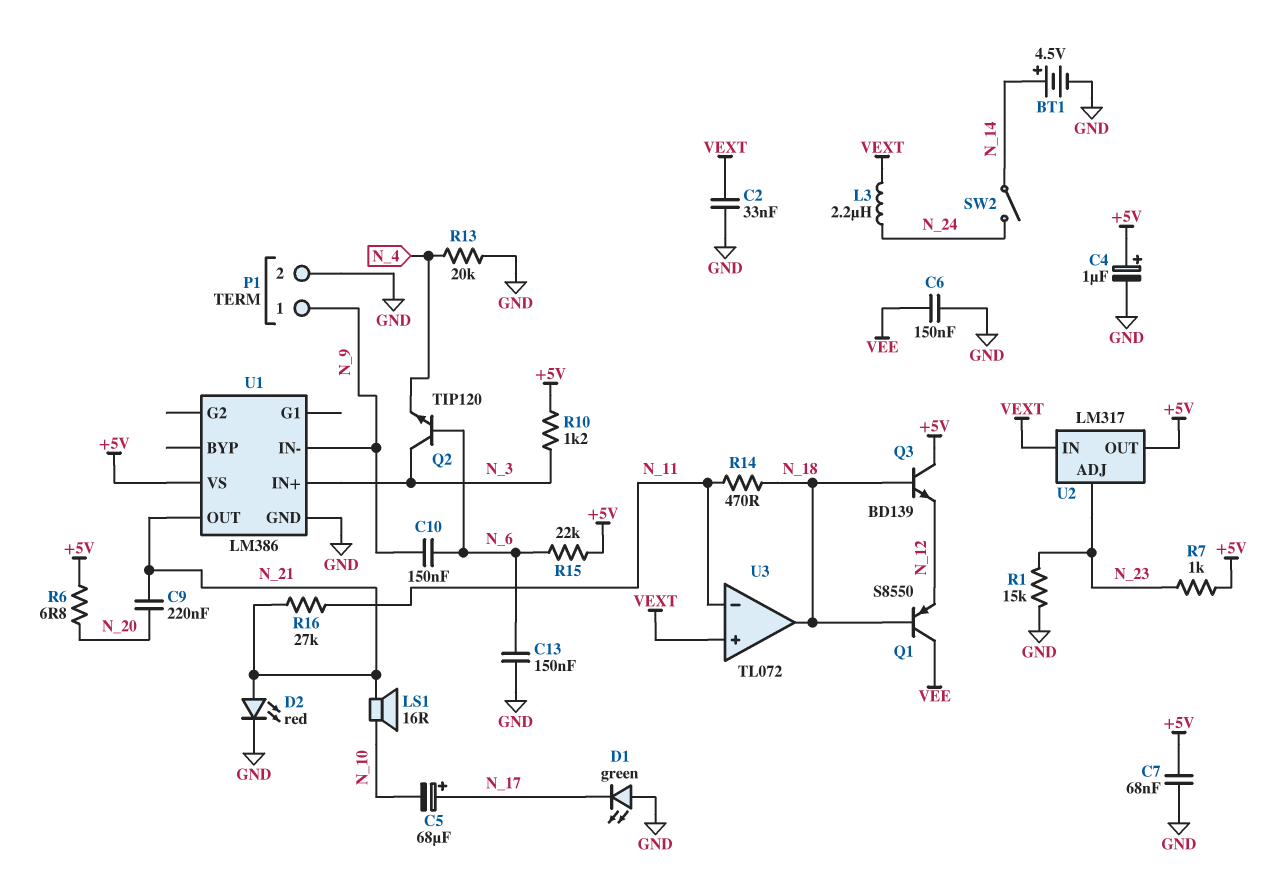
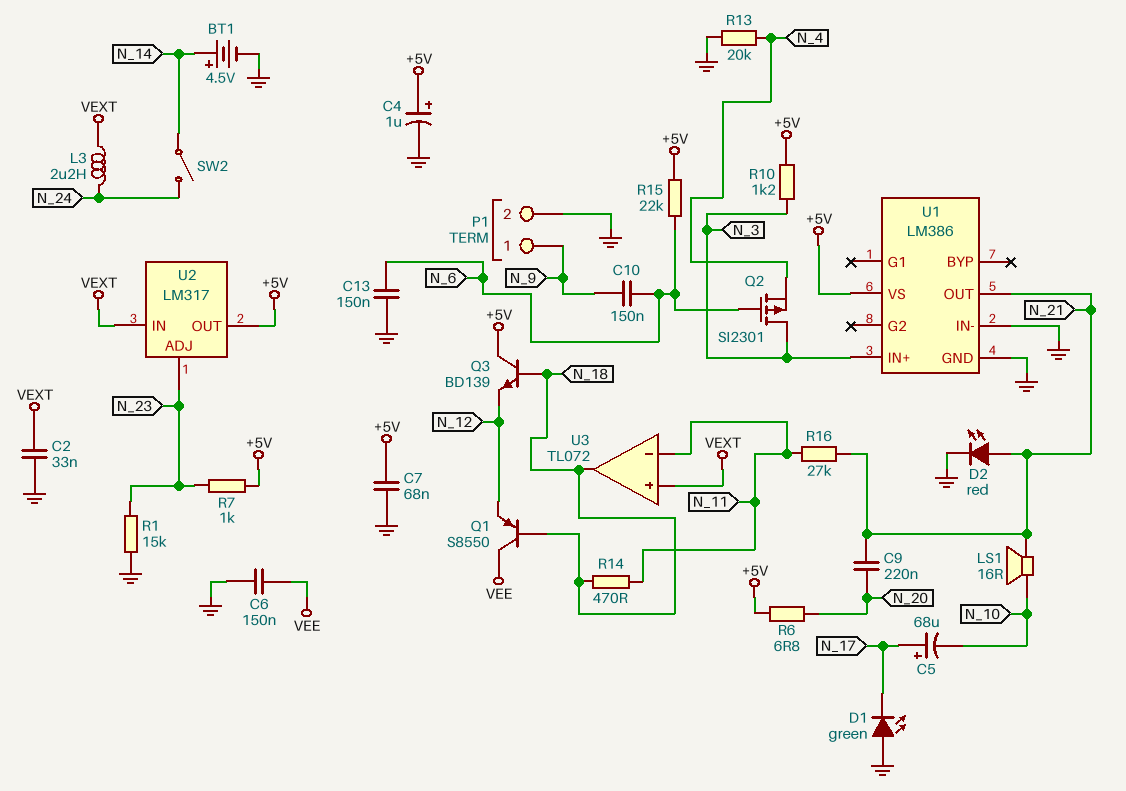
Q2: NPN TIP120 (B N_6, C N_3, E N_4) -> PMOS SI2301 (G N_6, D N_3, S N_4)
U1 pin IN-: N_9 -> GND

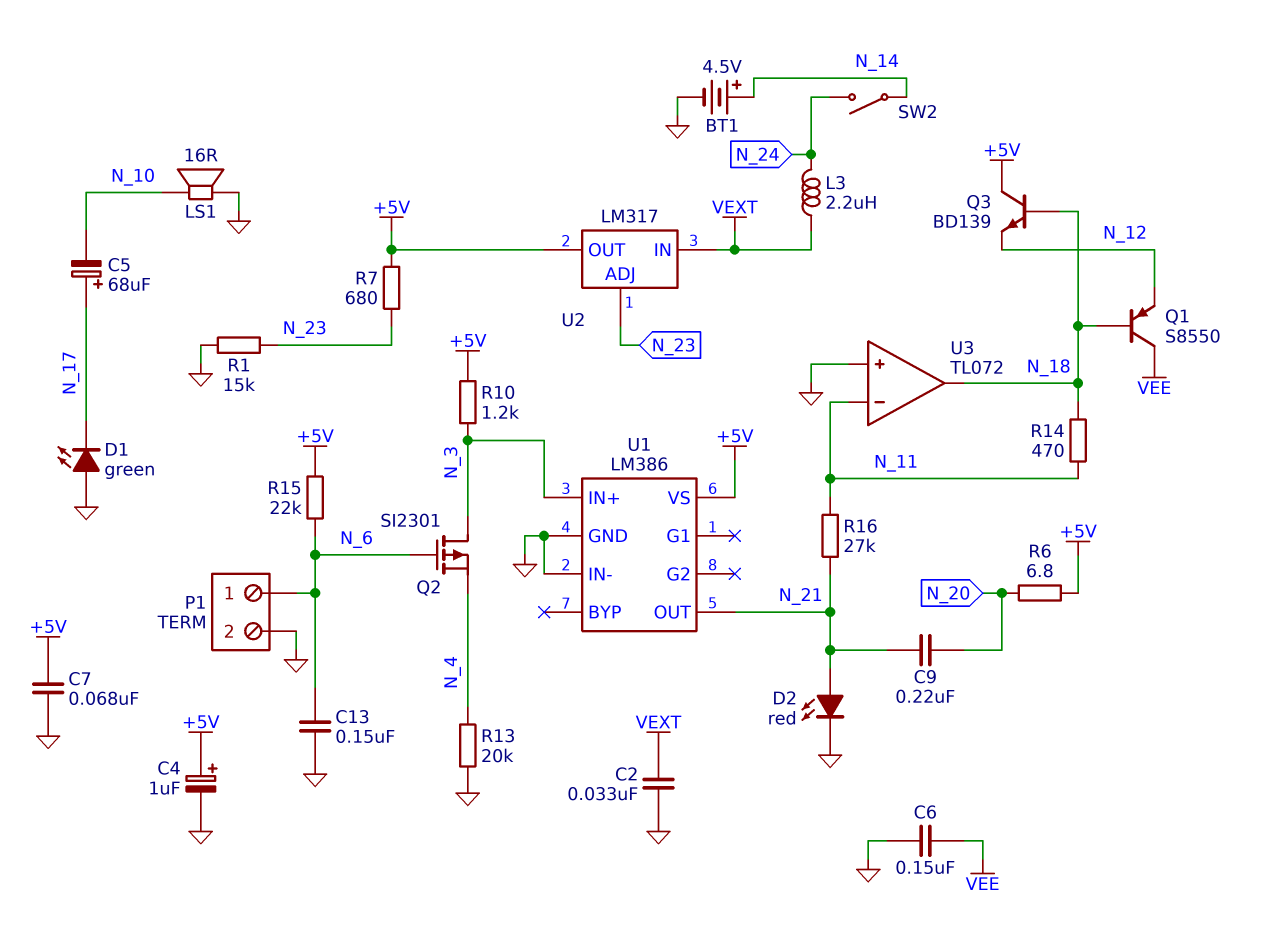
C10: 150nF (N_6, N_9) -> none
LS1: speaker 16R (N_10, N_21) -> speaker 16R (GND, N_10)
P1 pin 1: N_9 -> N_6
R7: 1k (+5V, N_23) -> 680 (+5V, N_23)
U3 pin in+: VEXT -> GND

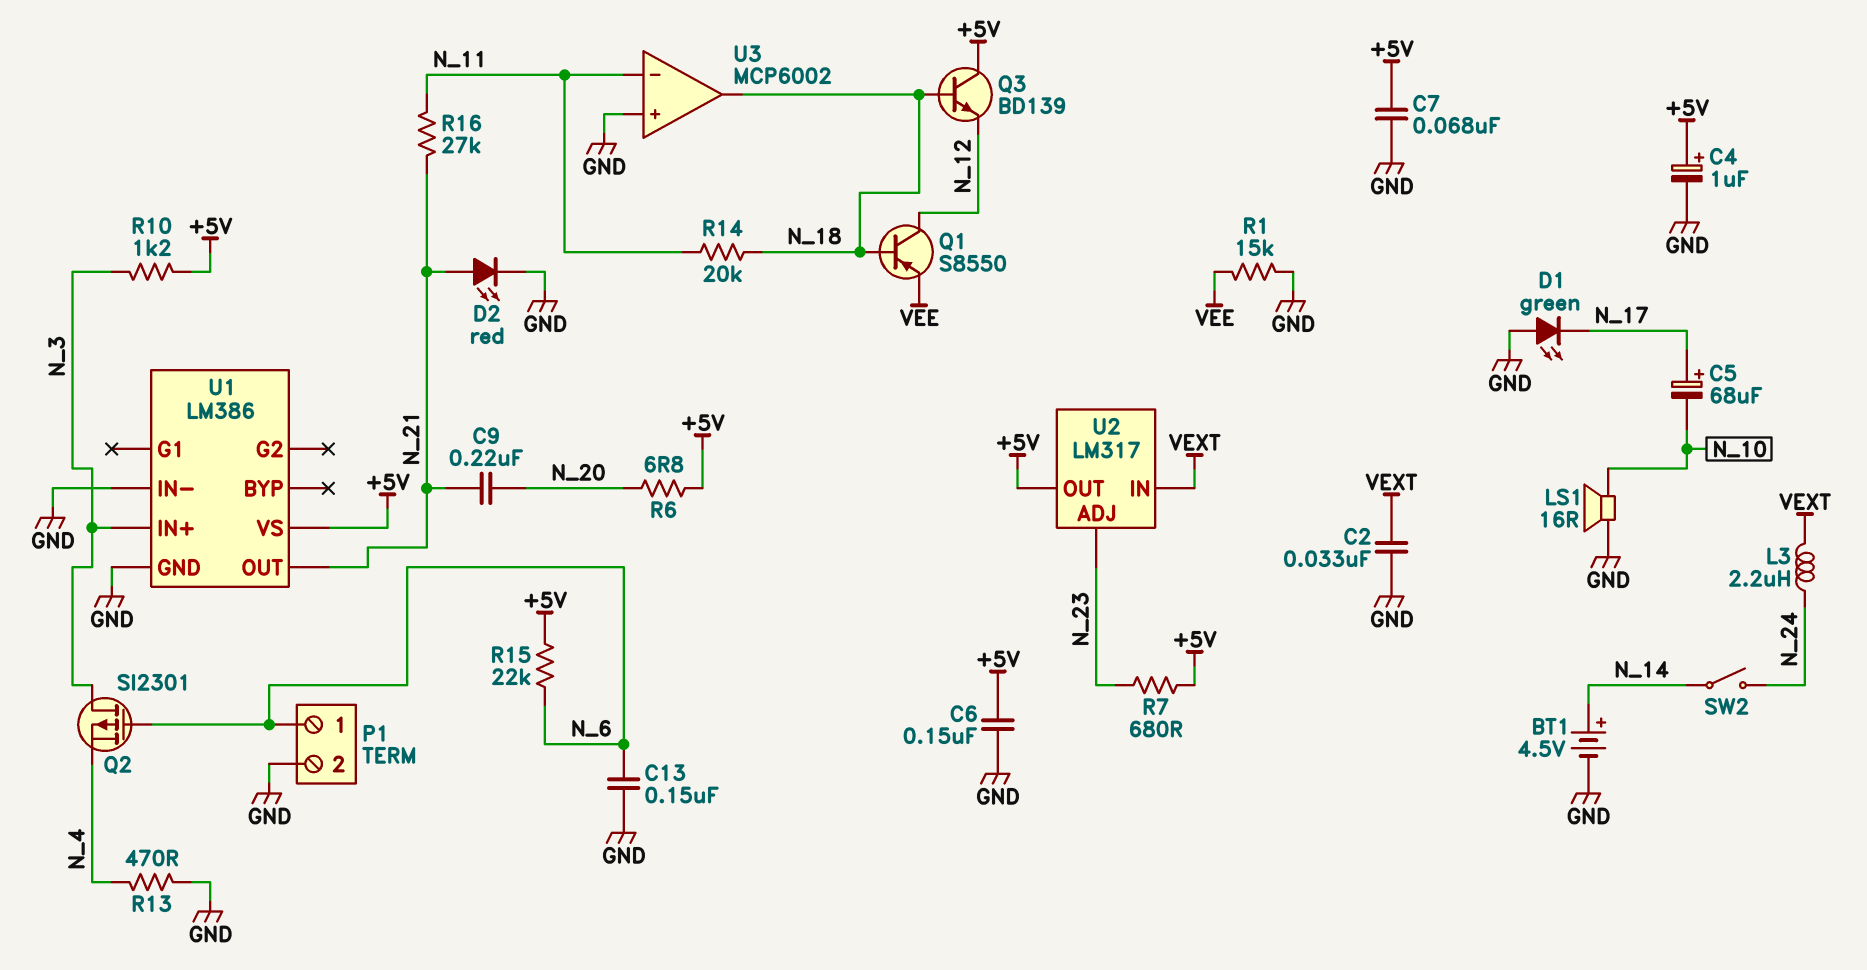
C6: 150nF (GND, VEE) -> 150nF (+5V, GND)
Q1: PNP S8550 (B N_18, C VEE, E N_12) -> PNP S8550 (B N_18, C N_12, E VEE)
R1: 15k (GND, N_23) -> 15k (GND, VEE)
R13: 20k (GND, N_4) -> 470 (GND, N_4)
R14: 470 (N_11, N_18) -> 20k (N_11, N_18)
U3: TL072 -> MCP6002

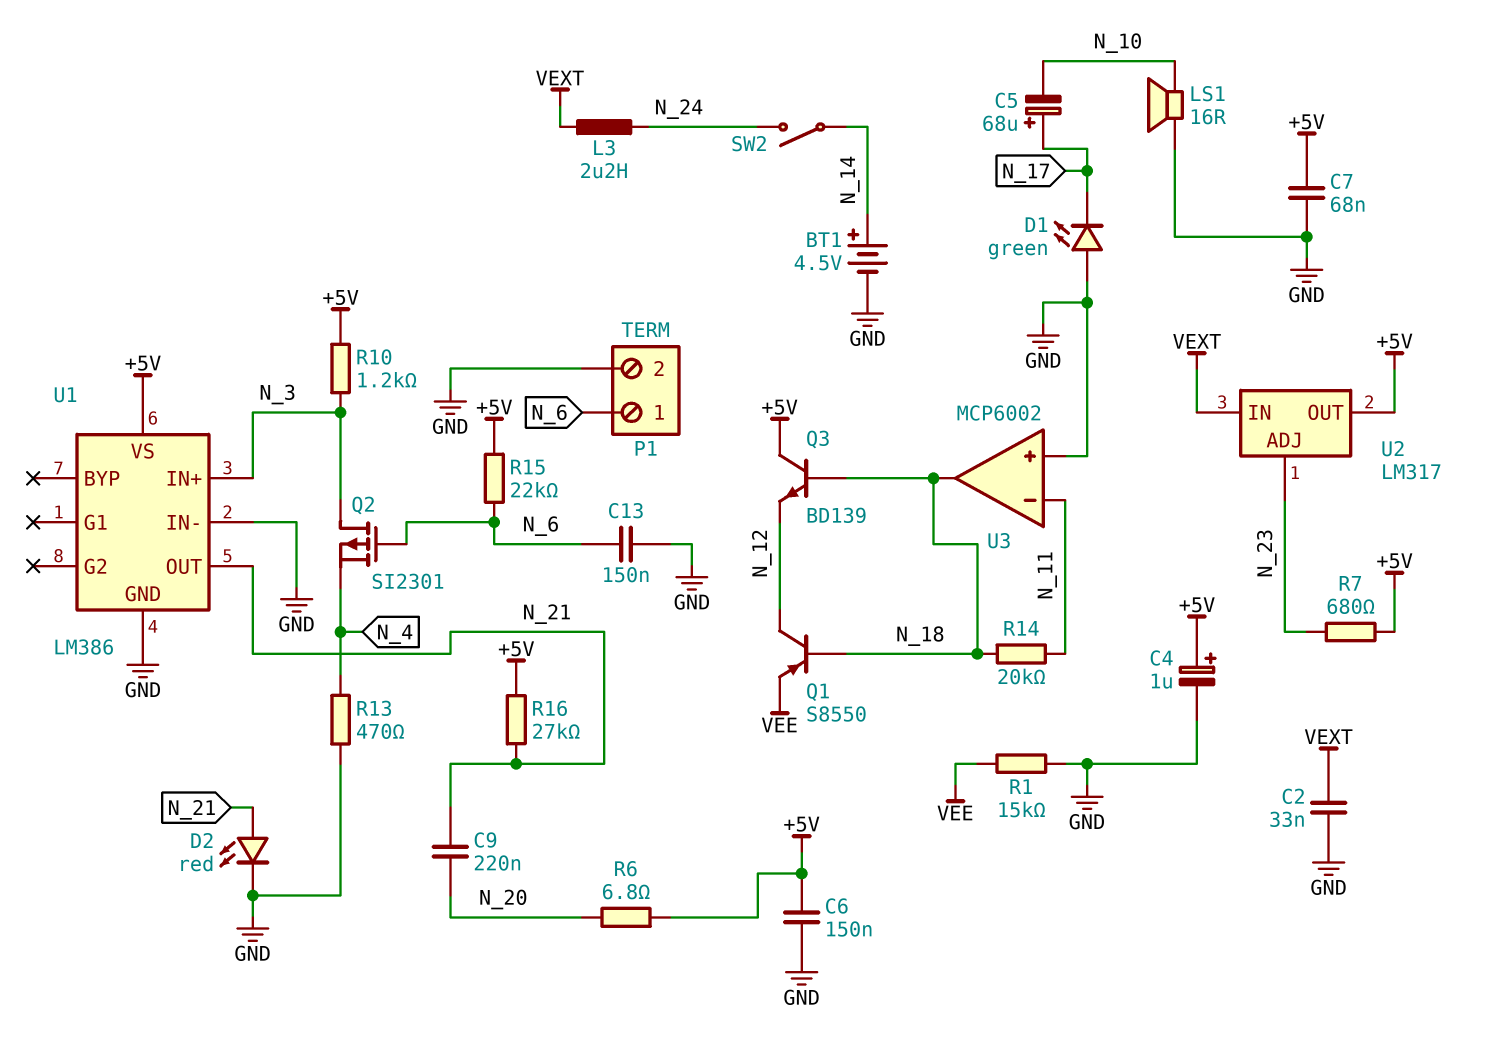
R16: 27k (N_11, N_21) -> 27k (+5V, N_21)

